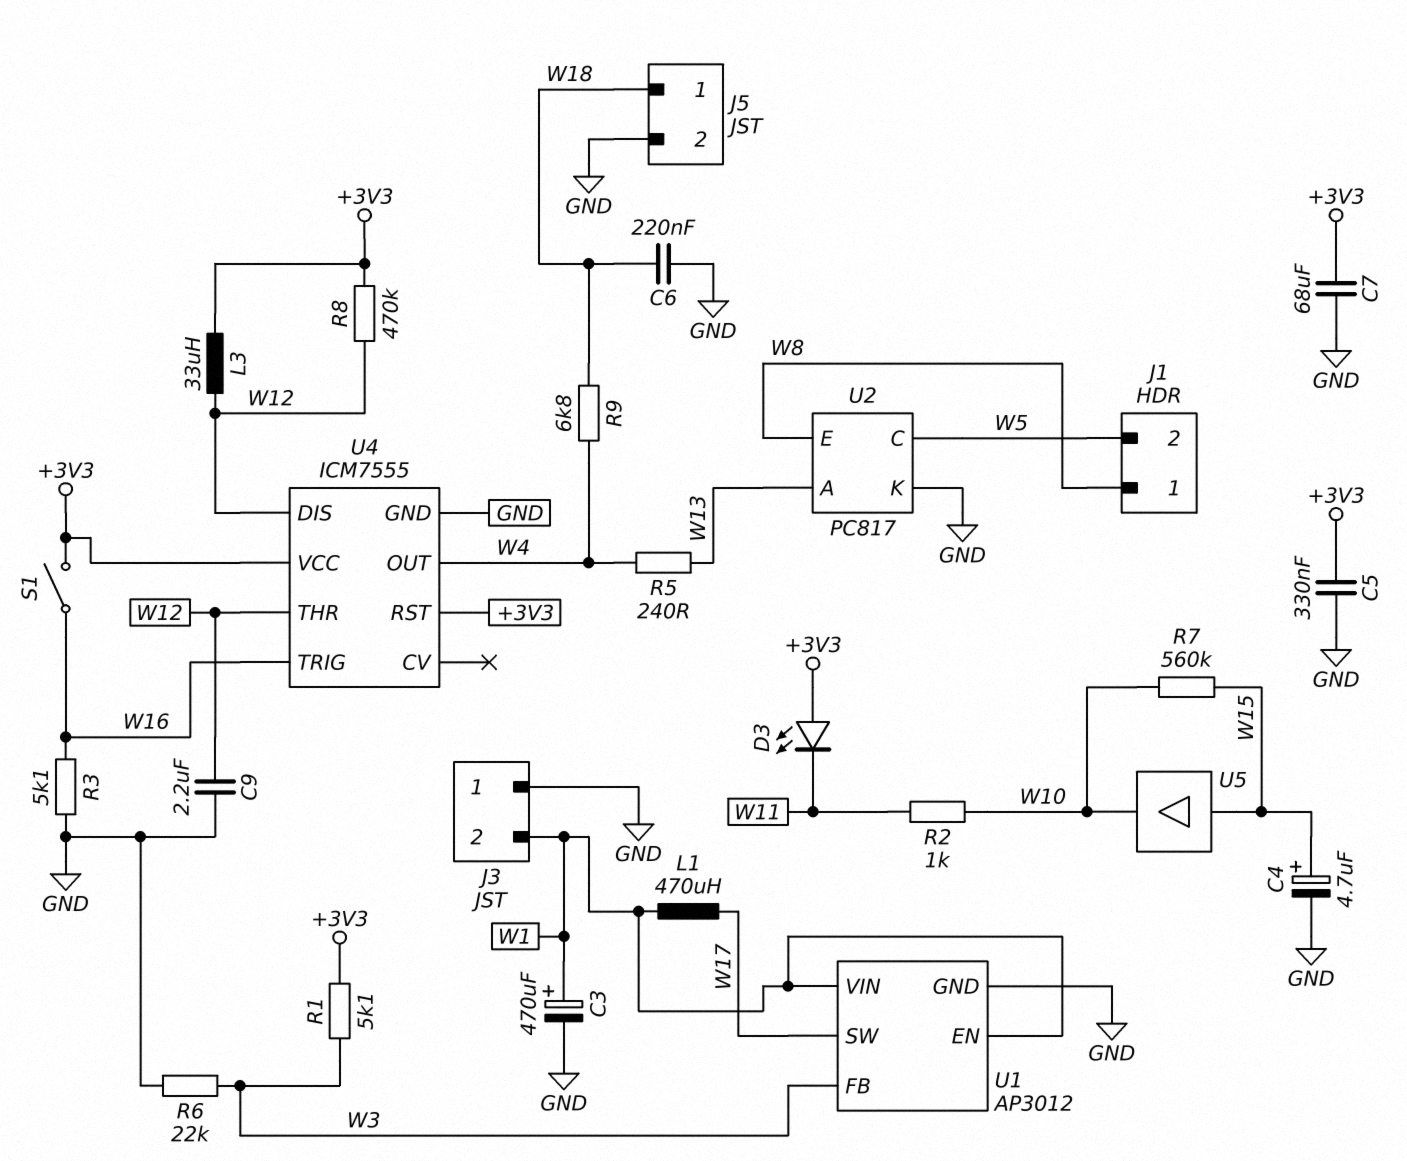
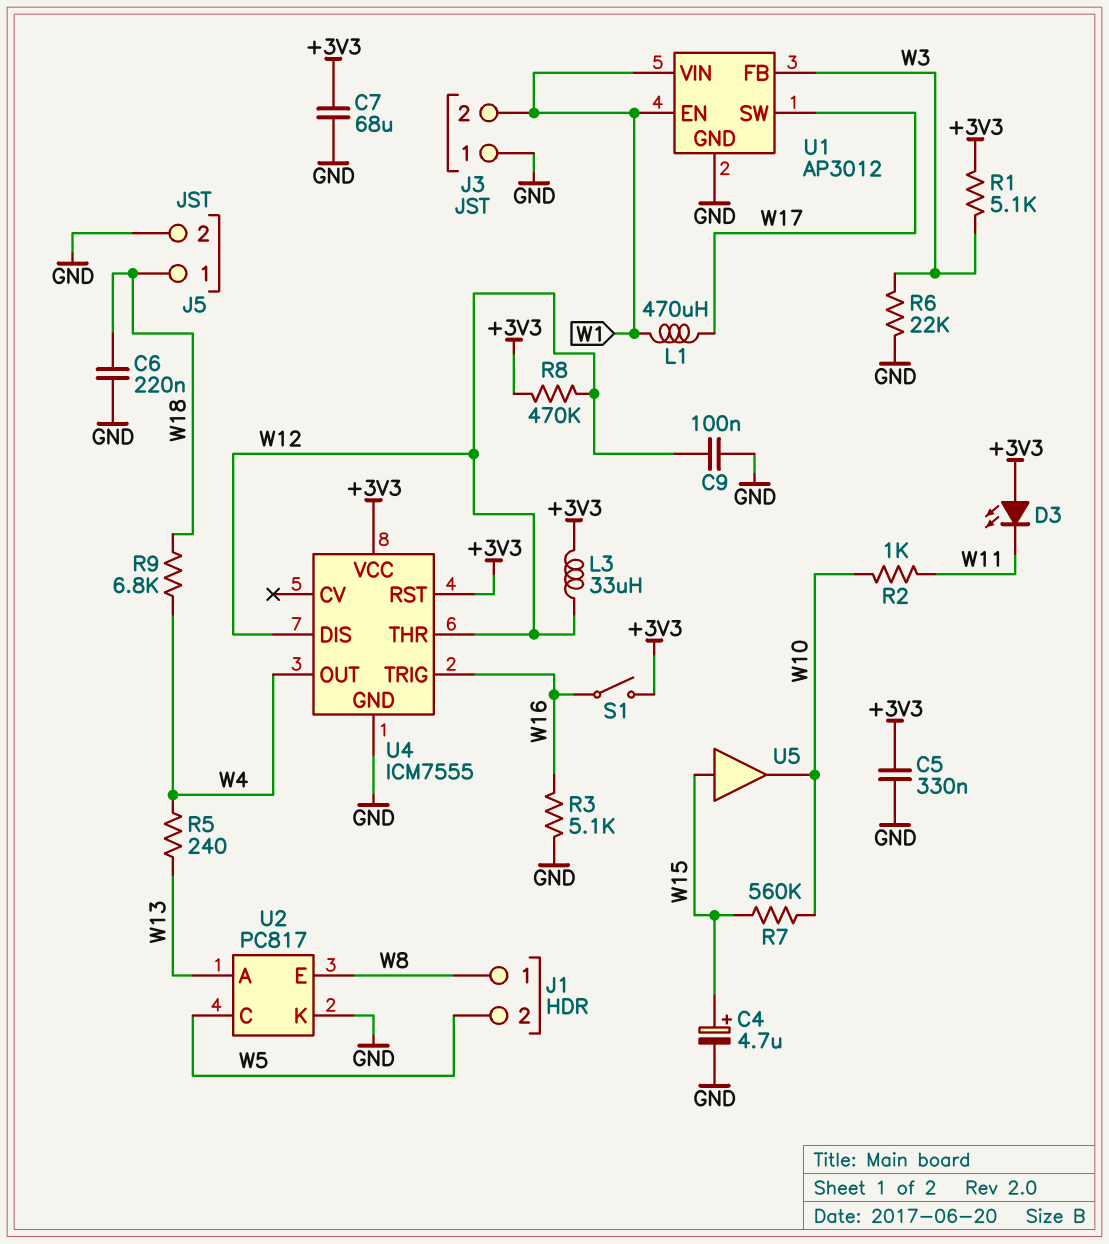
C3: 470uF (plus W1, minus GND) -> none
C9: 2.2uF (GND, W12) -> 100nF (GND, W12)

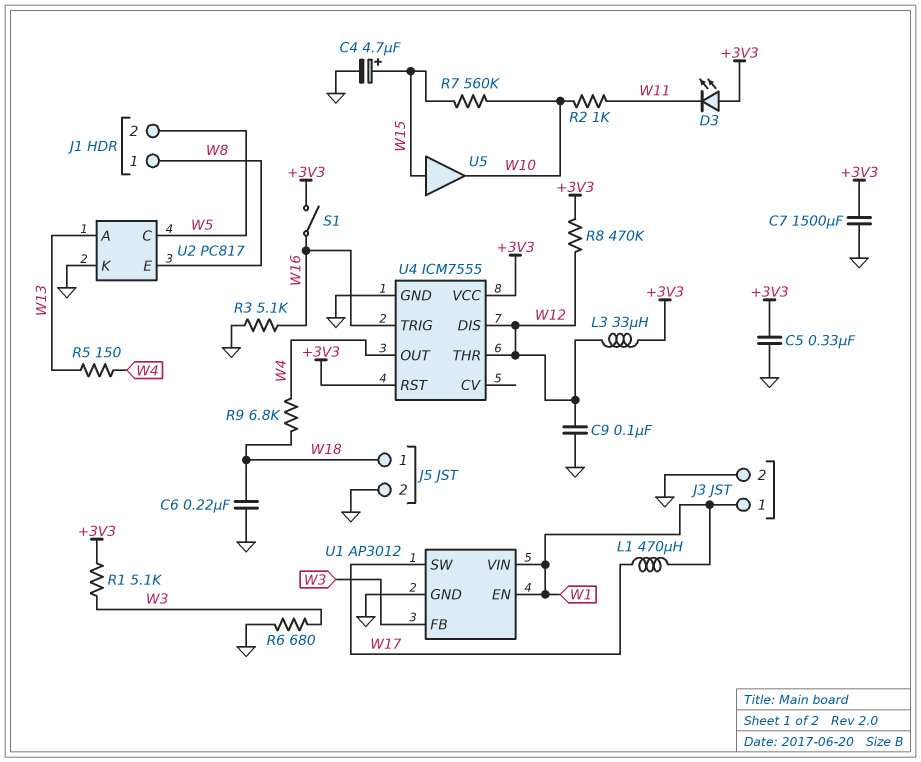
C7: 68uF (+3V3, GND) -> 1500uF (+3V3, GND)
J3 pin 1: GND -> W1
J3 pin 2: W1 -> GND
R5: 240 (W4, W13) -> 150 (W4, W13)
R6: 22k (GND, W3) -> 680 (GND, W3)

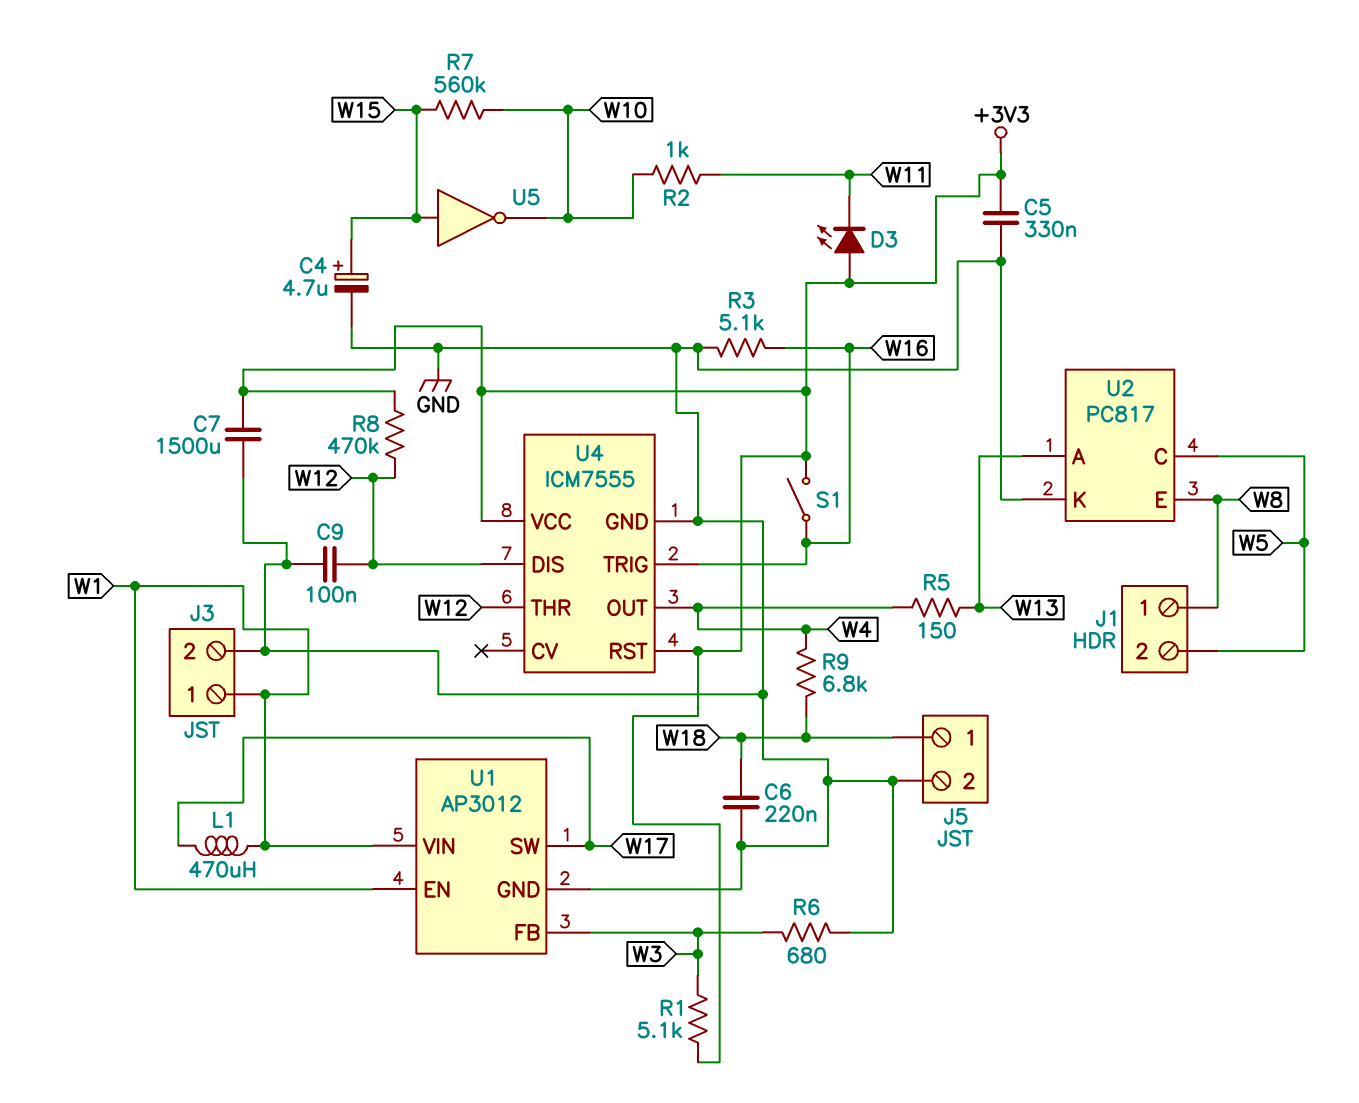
L3: 33uH (+3V3, W12) -> none
U5: buffer (in W15, out W10) -> NOT (in W15, out W10)

